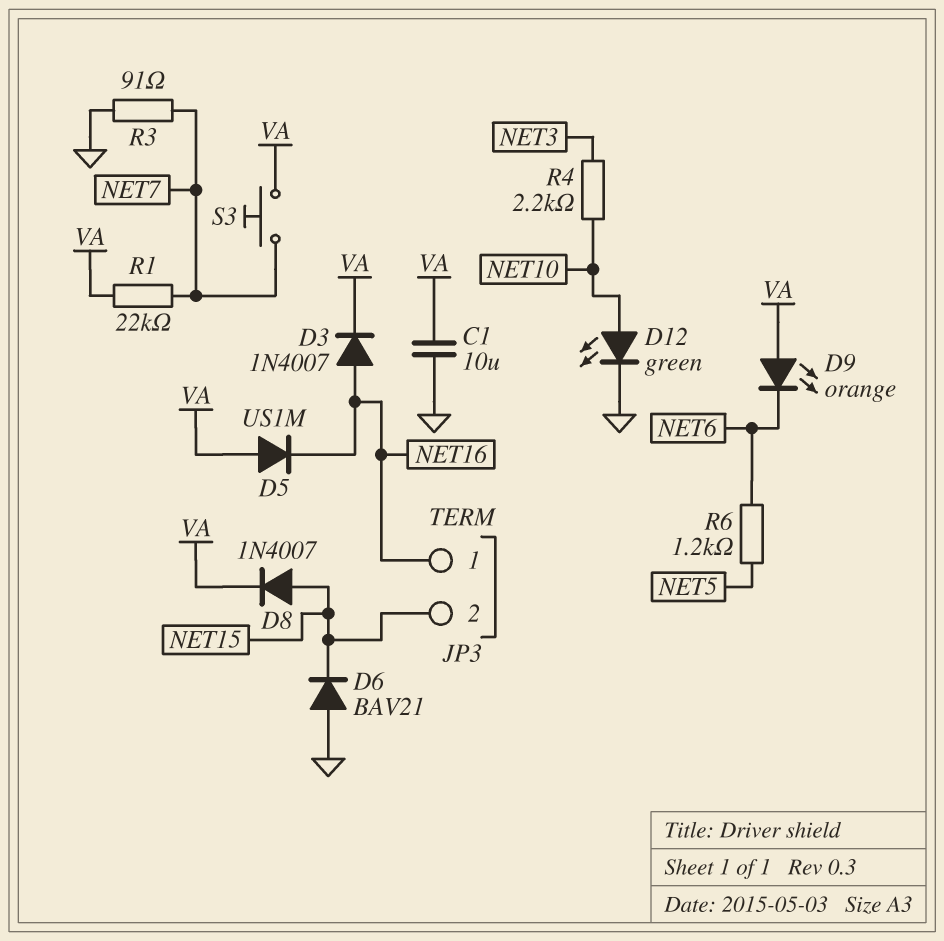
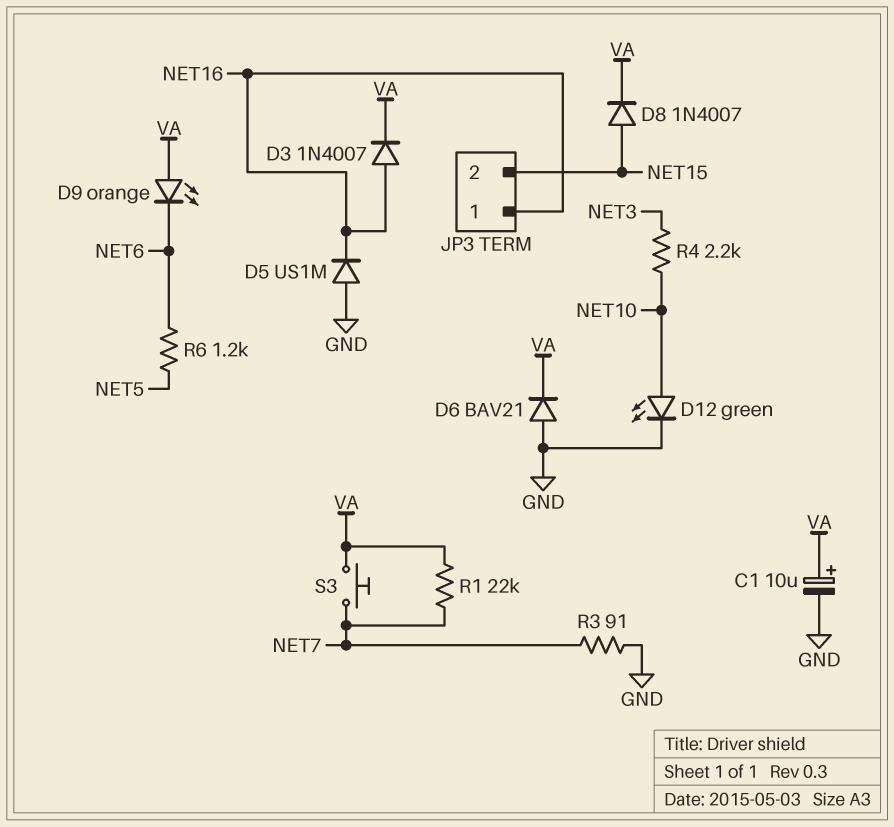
C1: 10uF (GND, VA) -> 10uF (plus VA, minus GND)
D5: diode US1M (A VA, K NET16) -> diode US1M (A GND, K NET16)
D6: diode BAV21 (A GND, K NET15) -> diode BAV21 (A GND, K VA)

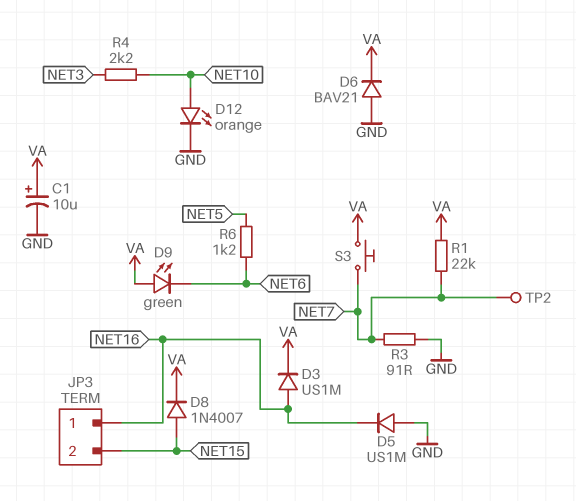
D3: diode 1N4007 (A NET16, K VA) -> diode US1M (A NET16, K VA)
D9: LED orange (A VA, K NET6) -> LED green (A VA, K NET6)
D12: LED green (A NET10, K GND) -> LED orange (A NET10, K GND)
TP2: none -> test point (NET7)

